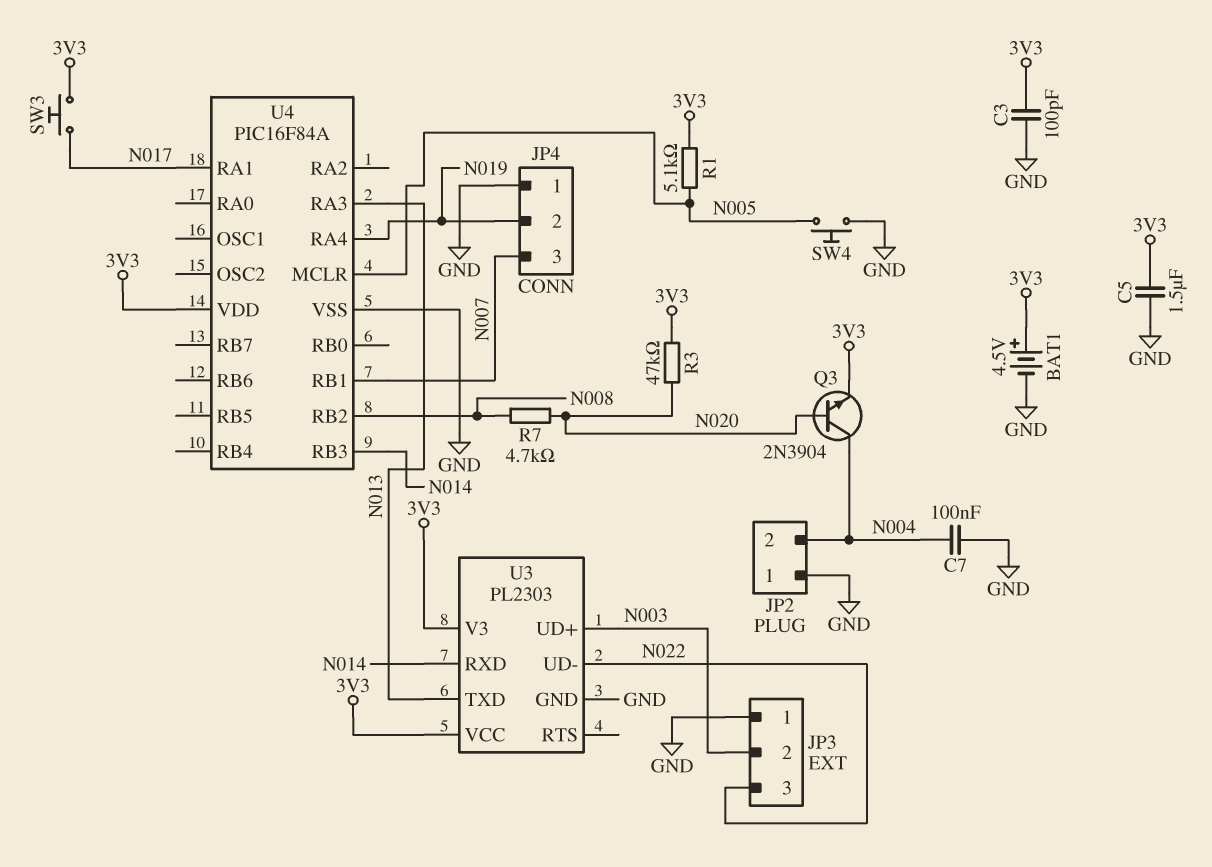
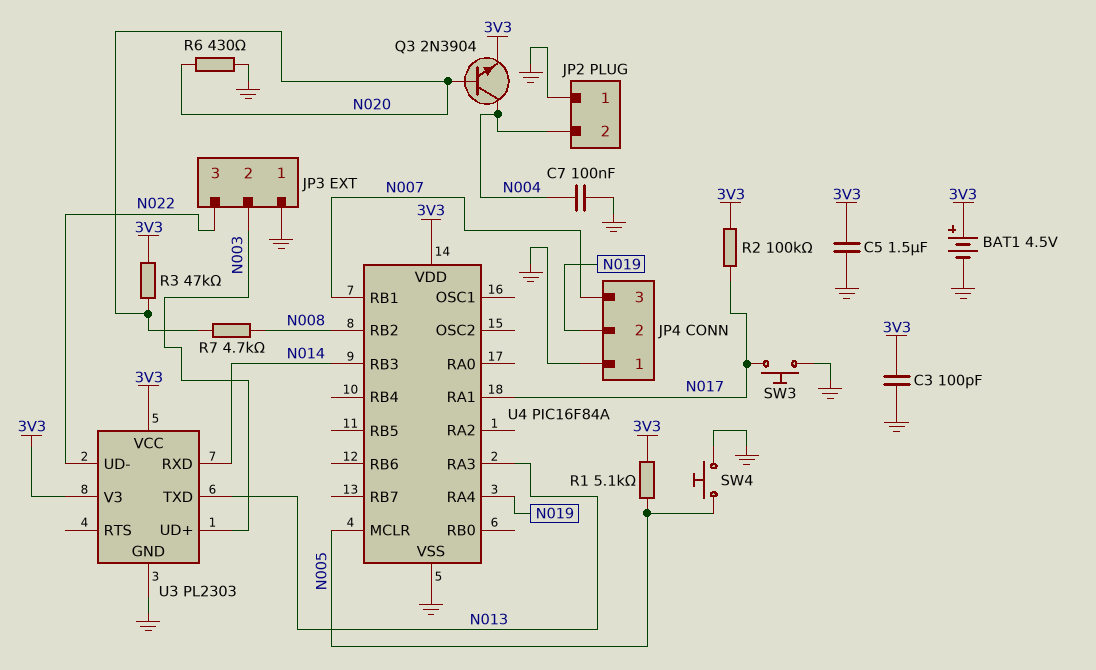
R2: none -> 100k (3V3, N017)
R6: none -> 430 (GND, N020)
SW3: button (3V3, N017) -> button (GND, N017)

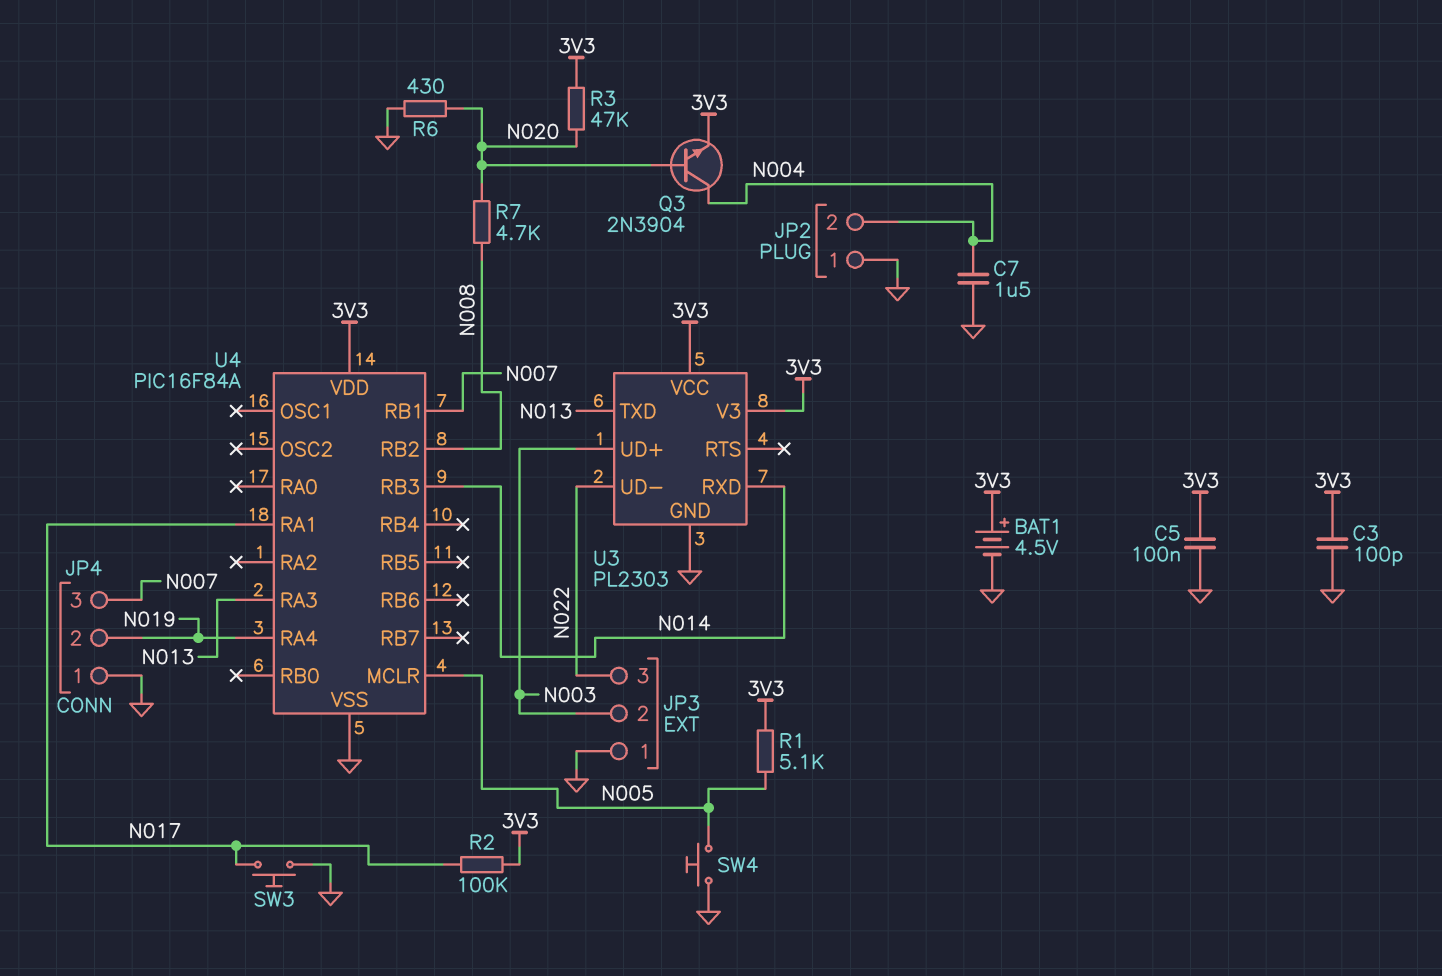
C5: 1.5uF (3V3, GND) -> 100nF (3V3, GND)
C7: 100nF (GND, N004) -> 1.5uF (GND, N004)

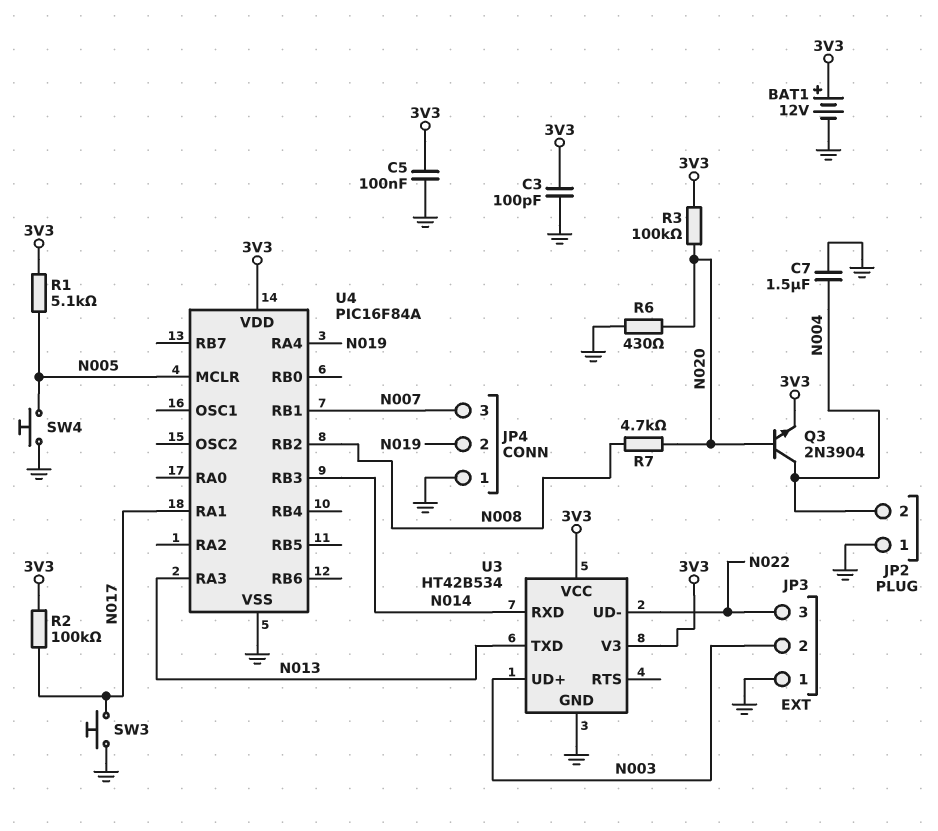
BAT1: 4.5V (plus 3V3, minus GND) -> 12V (plus 3V3, minus GND)
R3: 47k (3V3, N020) -> 100k (3V3, N020)
U3: PL2303 -> HT42B534

